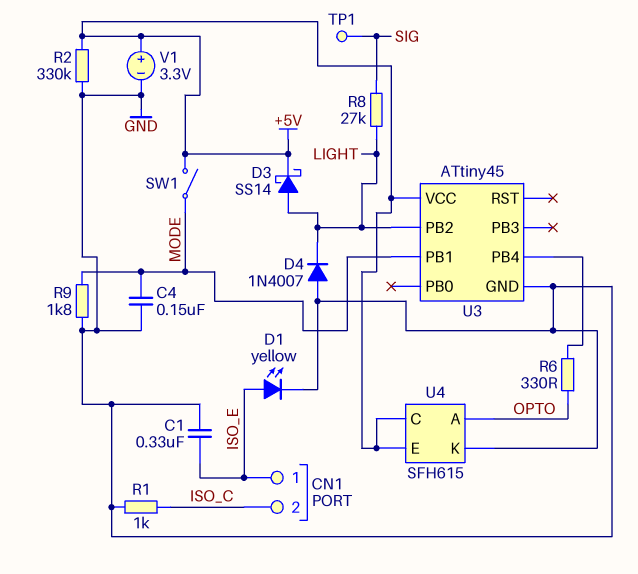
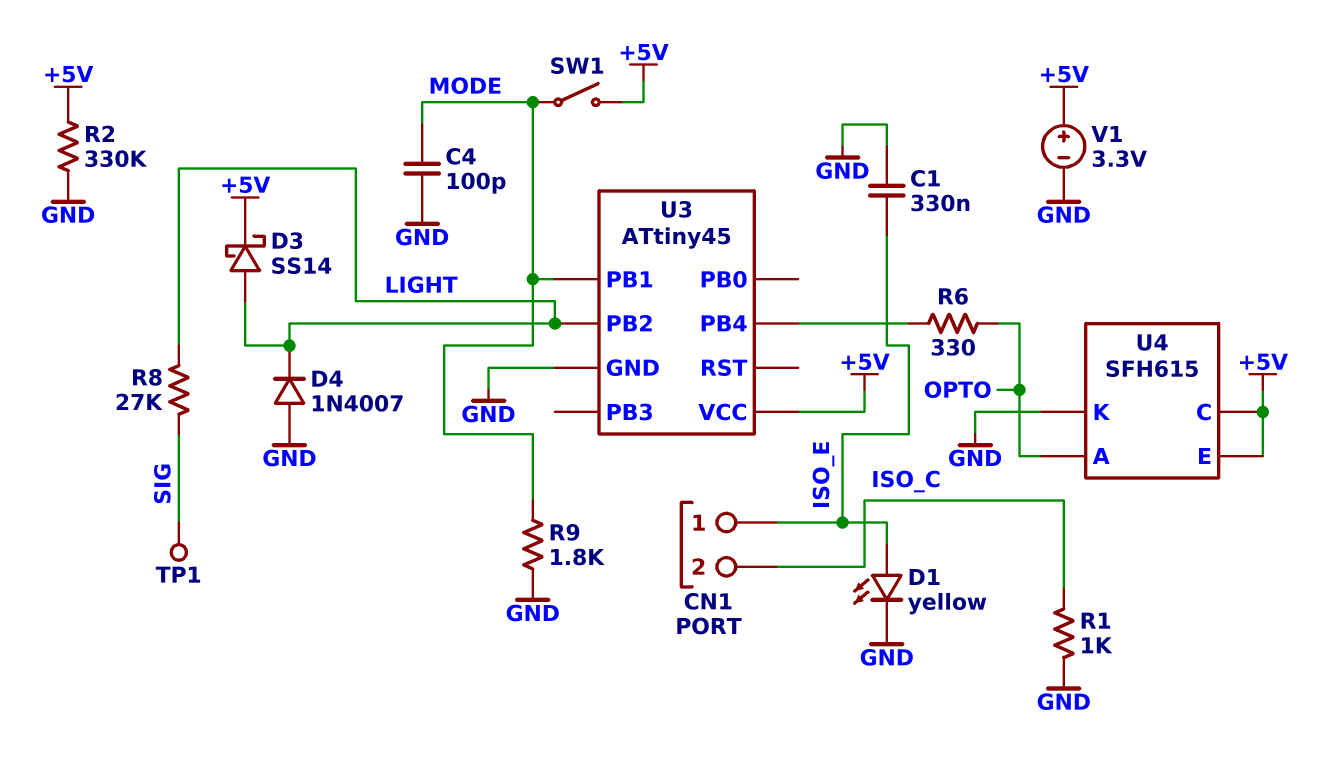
C4: 150nF (GND, MODE) -> 100pF (GND, MODE)

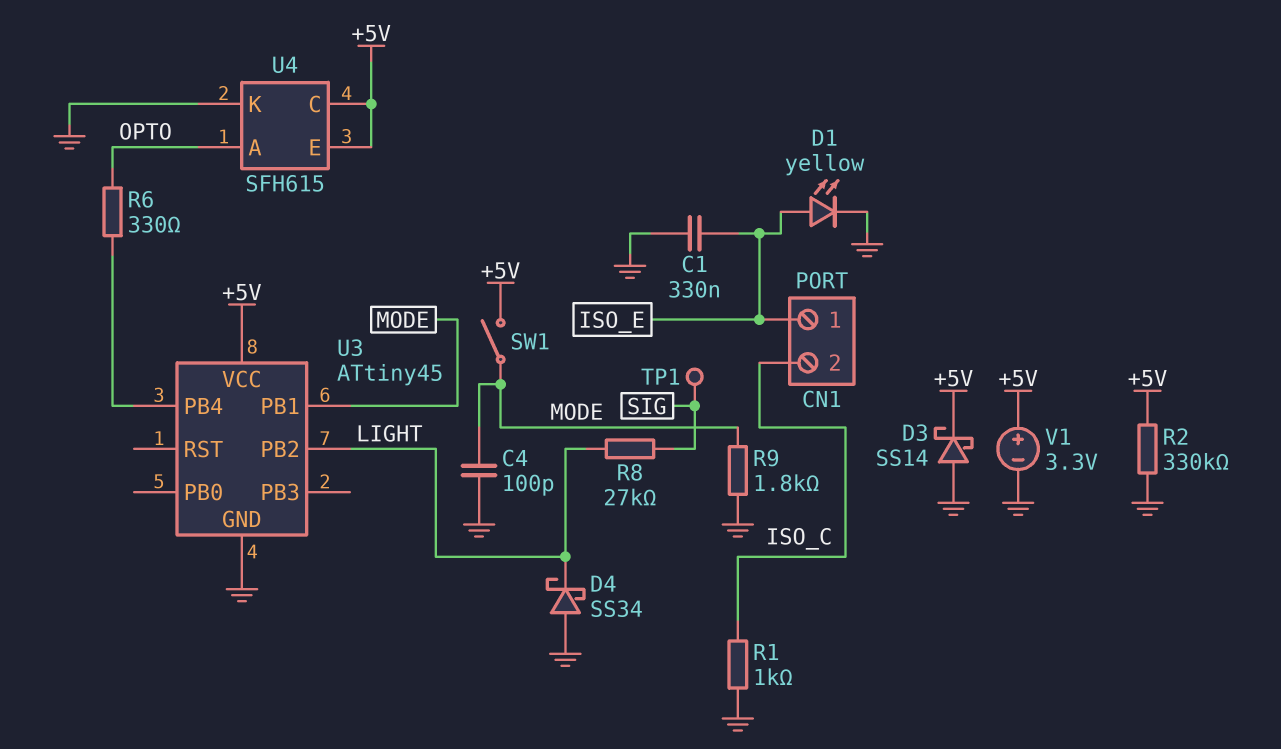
D3: schottky SS14 (A LIGHT, K +5V) -> schottky SS14 (A GND, K +5V)
D4: diode 1N4007 (A GND, K LIGHT) -> schottky SS34 (A GND, K LIGHT)

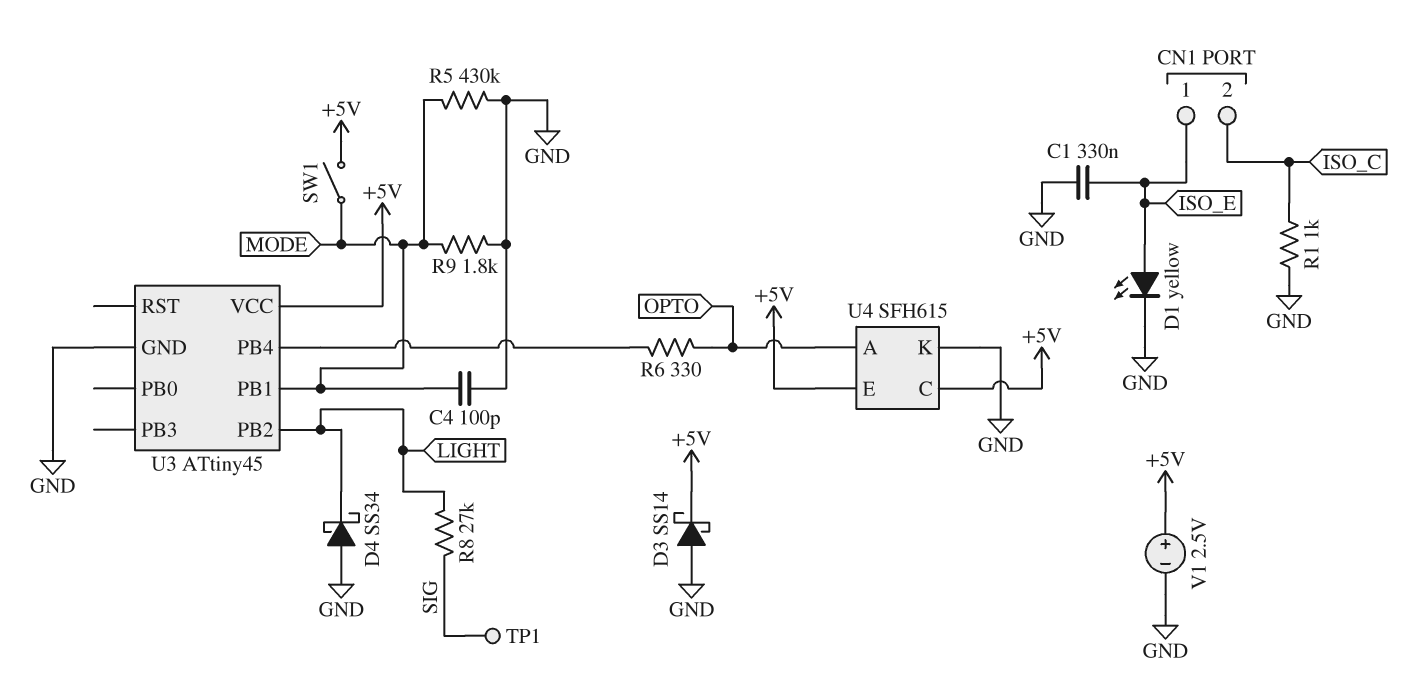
R2: 330k (+5V, GND) -> none
R5: none -> 430k (GND, MODE)
V1: 3.3V (plus +5V, minus GND) -> 2.5V (plus +5V, minus GND)

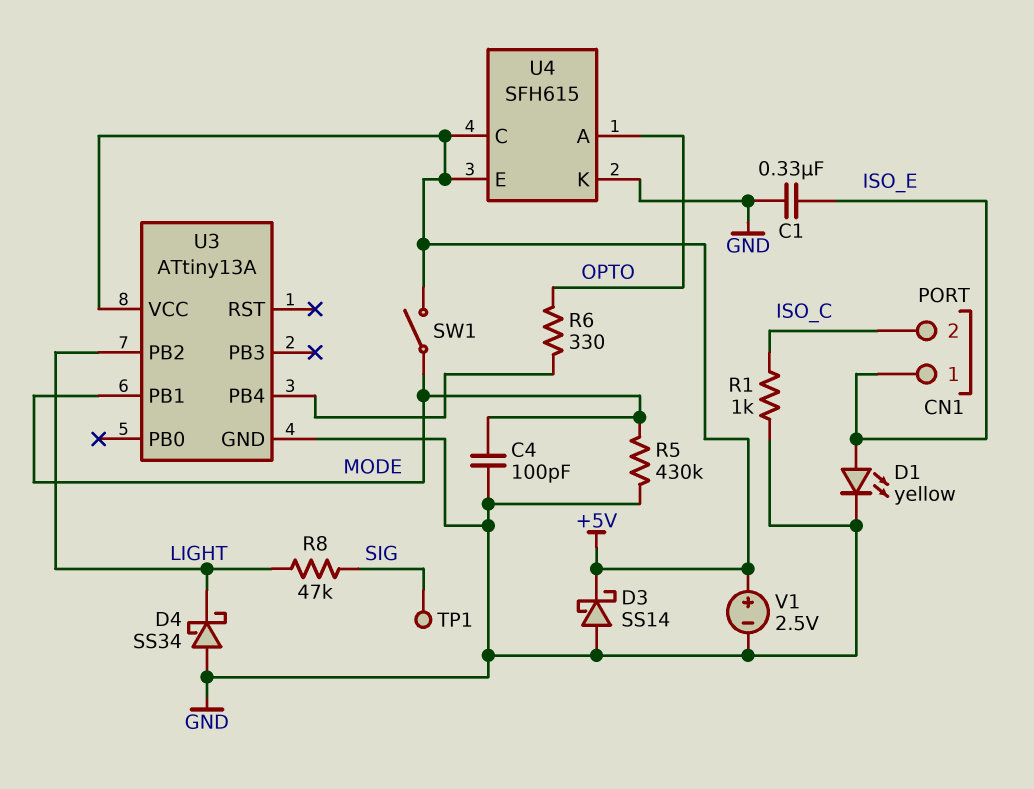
R8: 27k (LIGHT, SIG) -> 47k (LIGHT, SIG)
R9: 1.8k (GND, MODE) -> none
U3: ATtiny45 -> ATtiny13A

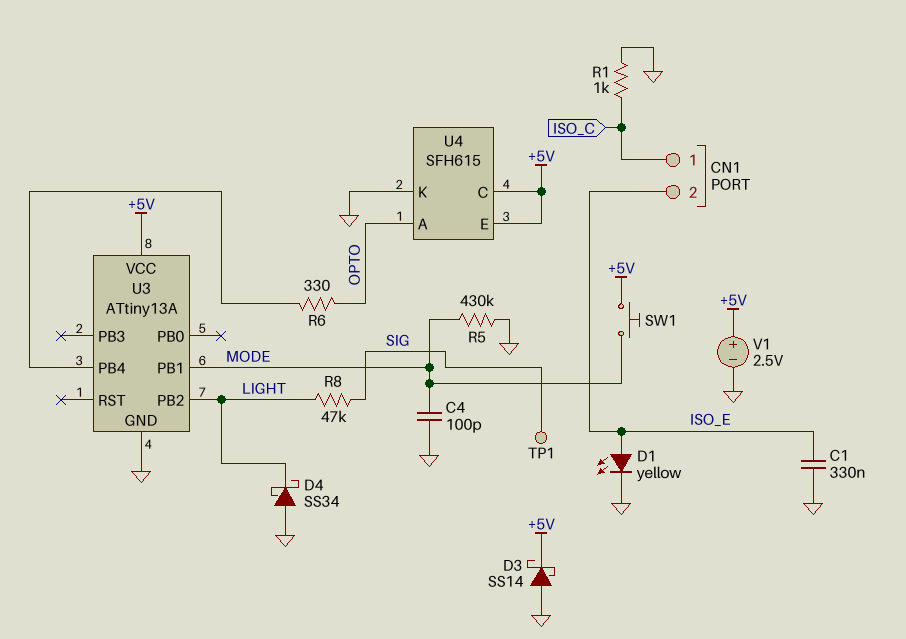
CN1 pin 1: ISO_E -> ISO_C
CN1 pin 2: ISO_C -> ISO_E
SW1: switch (+5V, MODE) -> button (+5V, MODE)

